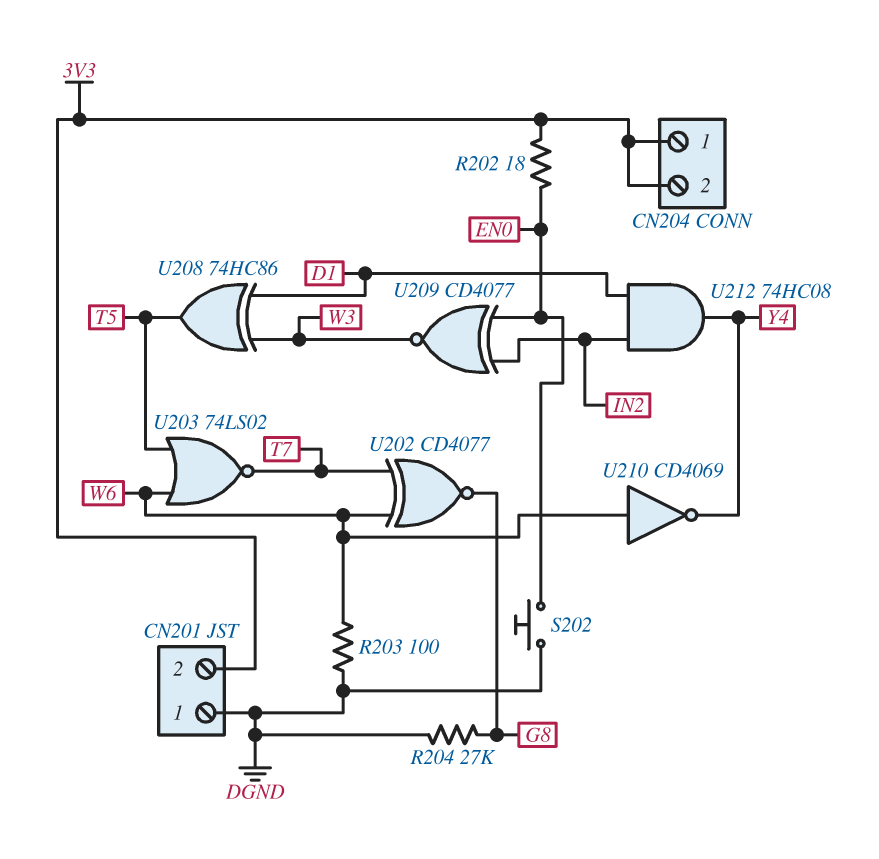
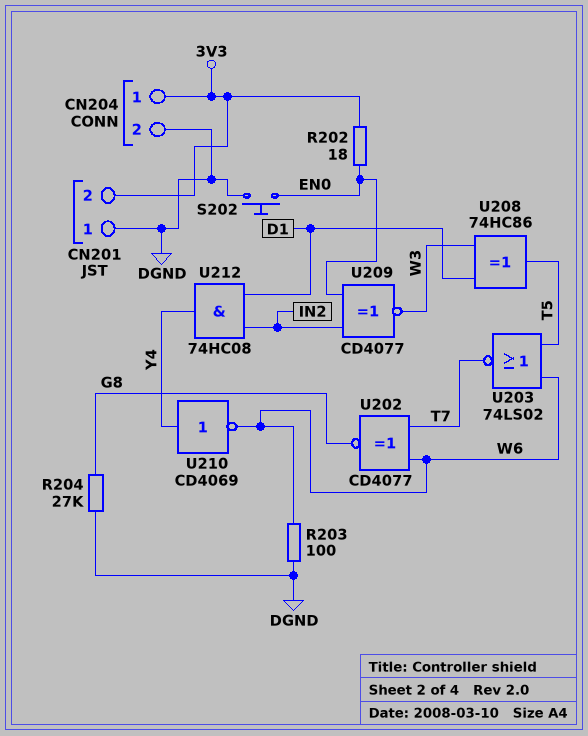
CN204 pin 2: 3V3 -> DGND
U210: NOT CD4069 (in W6, out Y4) -> NOT CD4069 (in Y4, out W6)

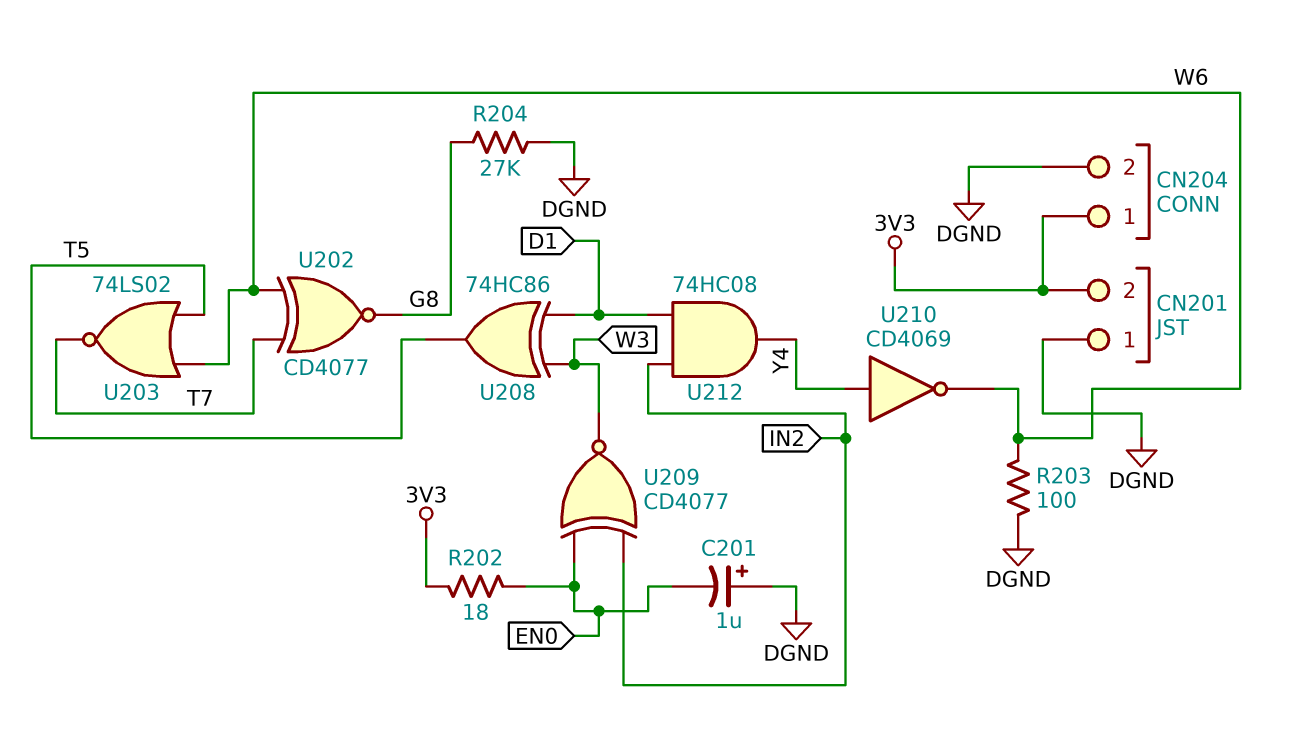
C201: none -> 1uF (plus DGND, minus EN0)
S202: button (DGND, EN0) -> none

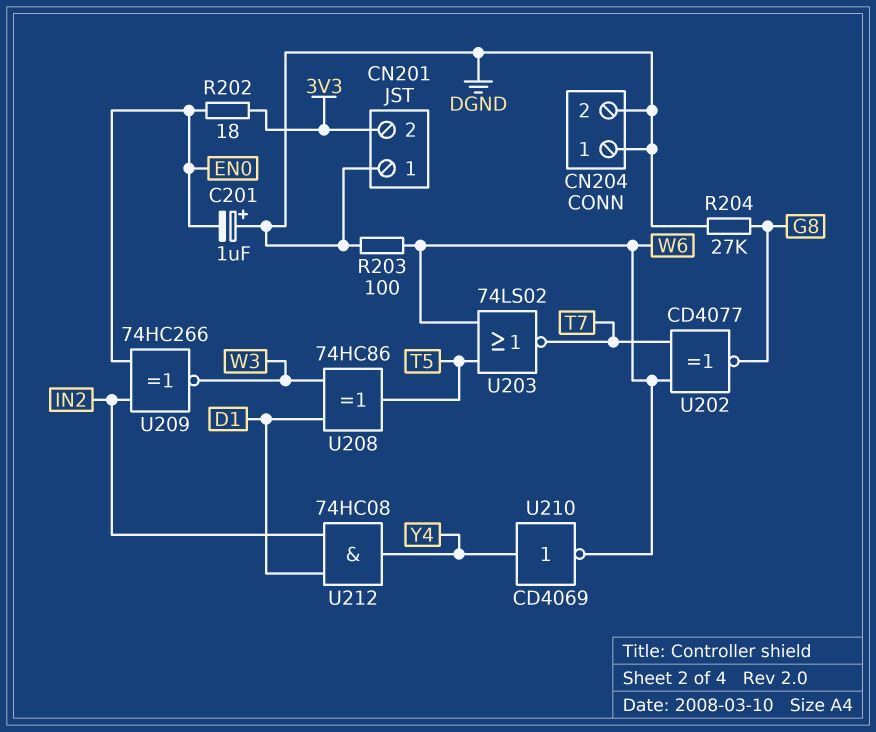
CN204 pin 1: 3V3 -> DGND
U209: XNOR CD4077 (in EN0, in IN2, out W3) -> XNOR 74HC266 (in EN0, in IN2, out W3)

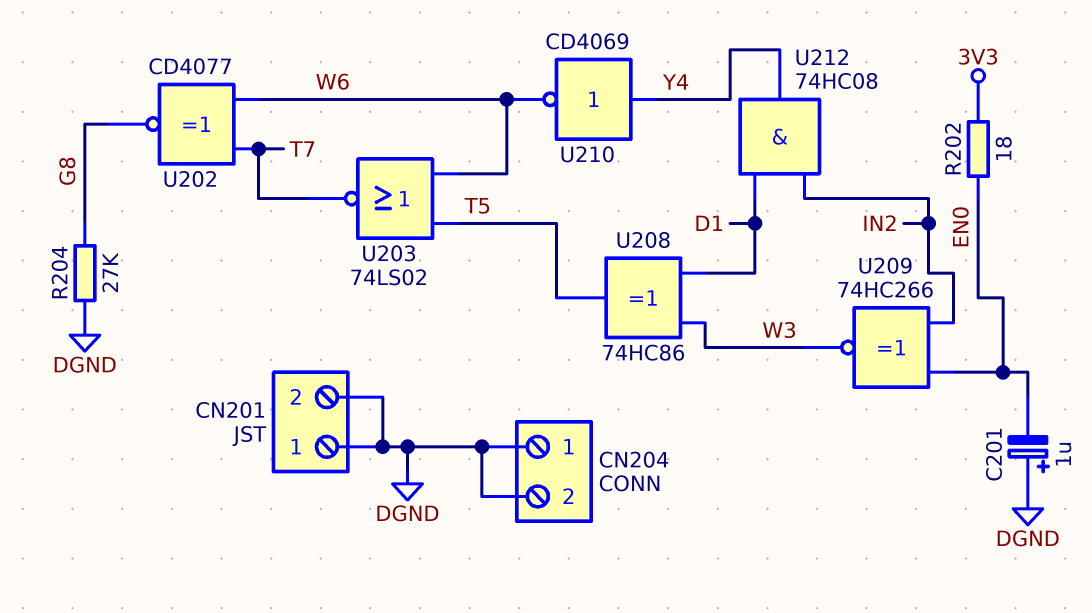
CN201 pin 2: 3V3 -> DGND
R203: 100 (DGND, W6) -> none

